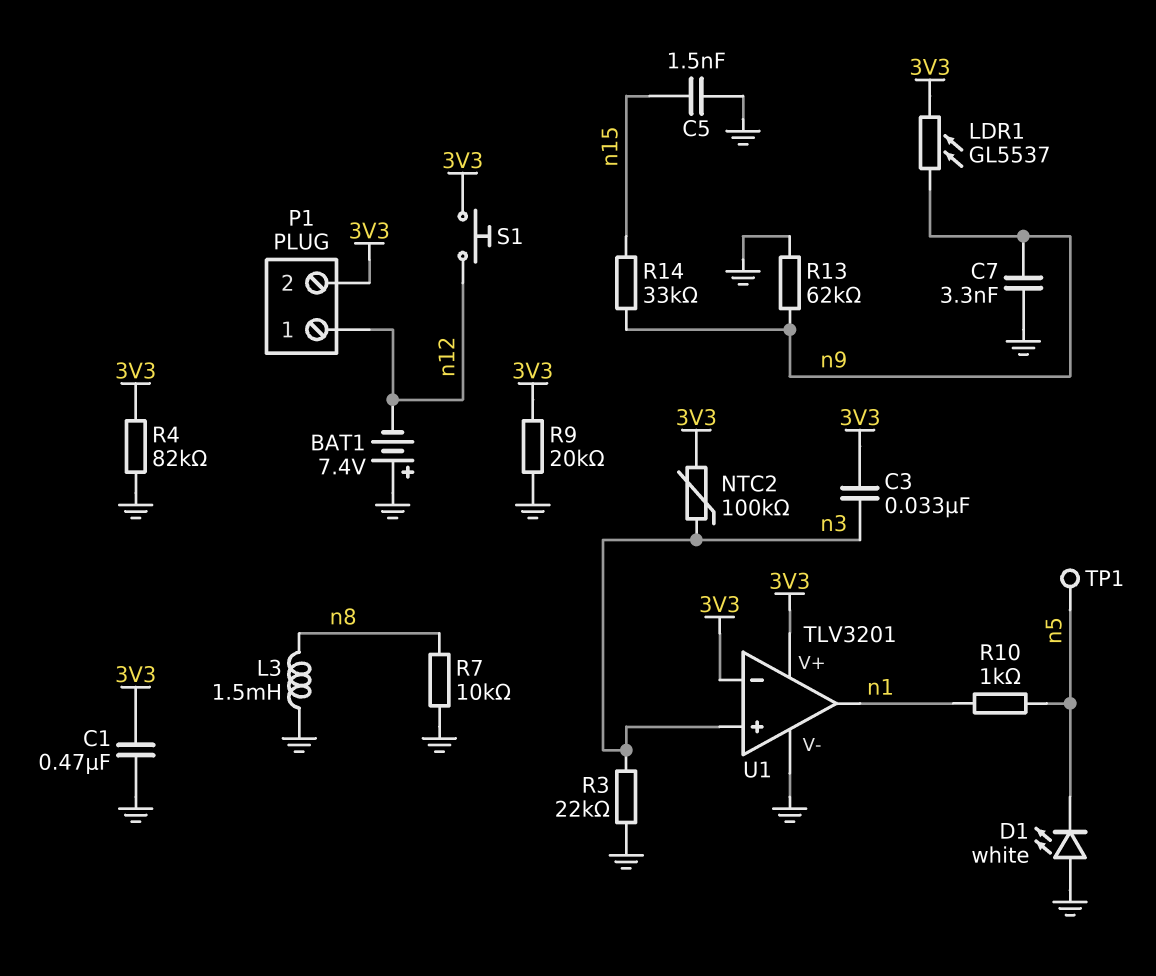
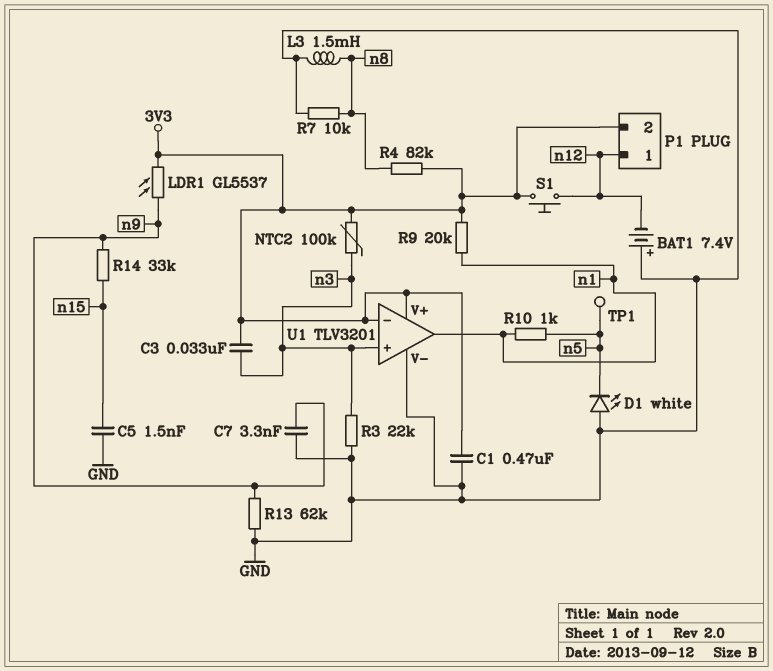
R4: 82k (3V3, GND) -> 82k (3V3, n8)
R9: 20k (3V3, GND) -> 20k (3V3, n1)

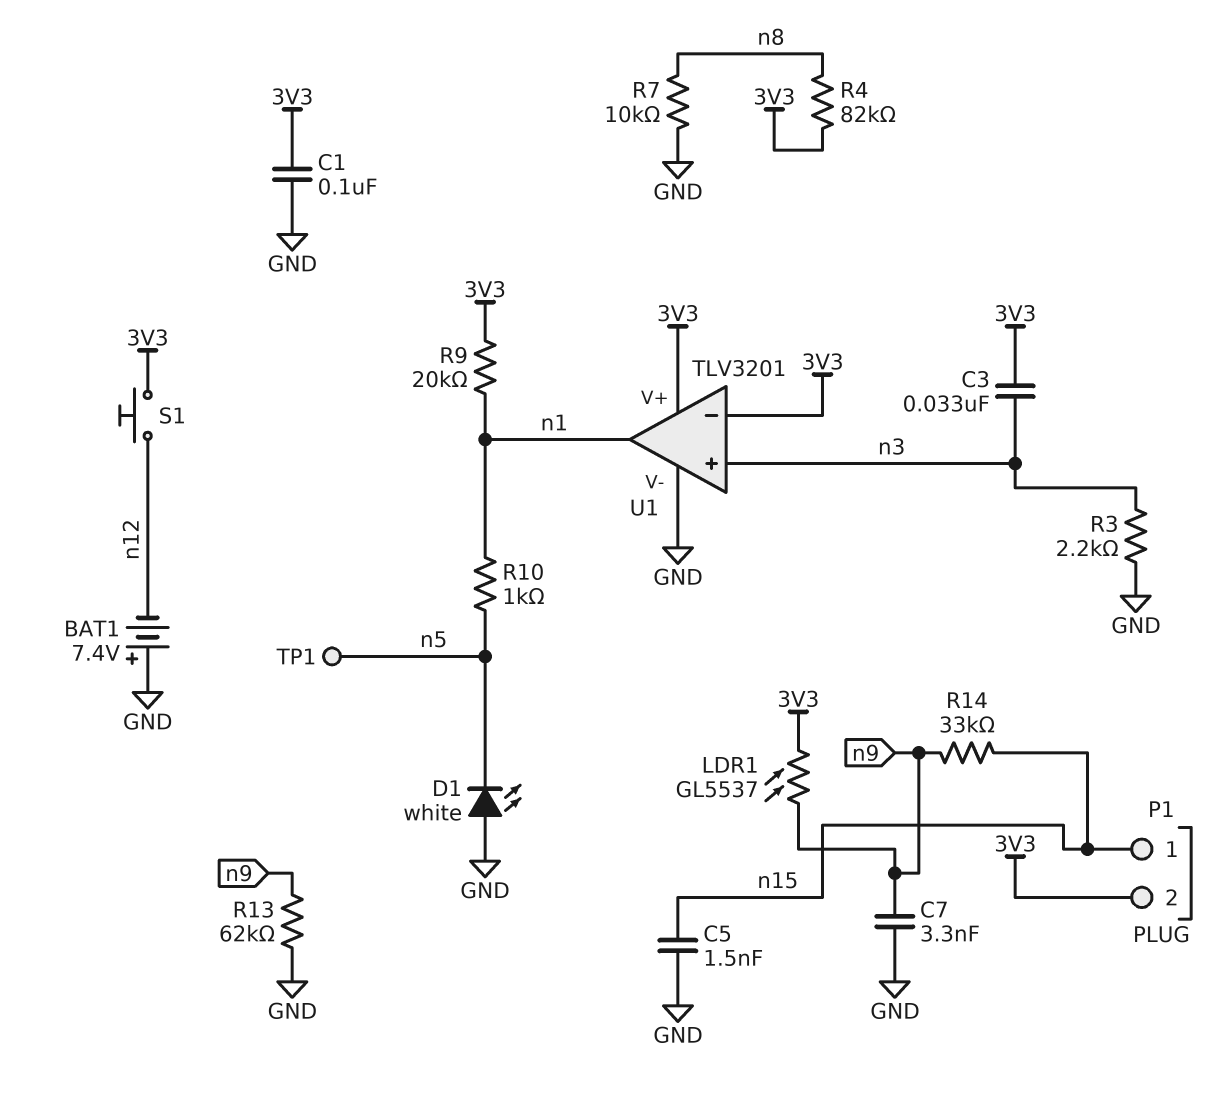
C1: 470nF (3V3, GND) -> 100nF (3V3, GND)
L3: 1.5mH (GND, n8) -> none
NTC2: 100k (3V3, n3) -> none
P1 pin 1: n12 -> n15
R3: 22k (GND, n3) -> 2.2k (GND, n3)

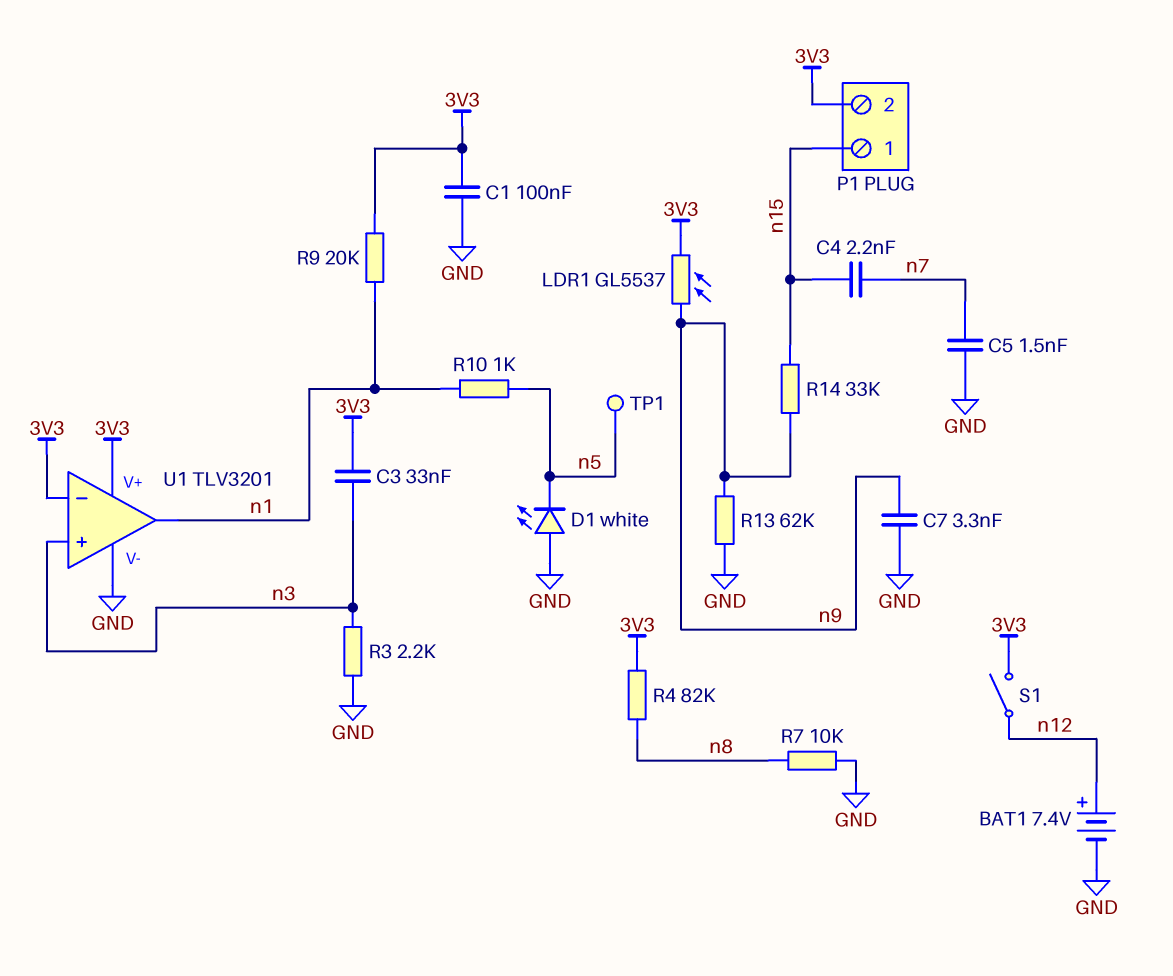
BAT1: 7.4V (plus GND, minus n12) -> 7.4V (plus n12, minus GND)
C4: none -> 2.2nF (n7, n15)
C5: 1.5nF (GND, n15) -> 1.5nF (GND, n7)
S1: button (3V3, n12) -> switch (3V3, n12)

